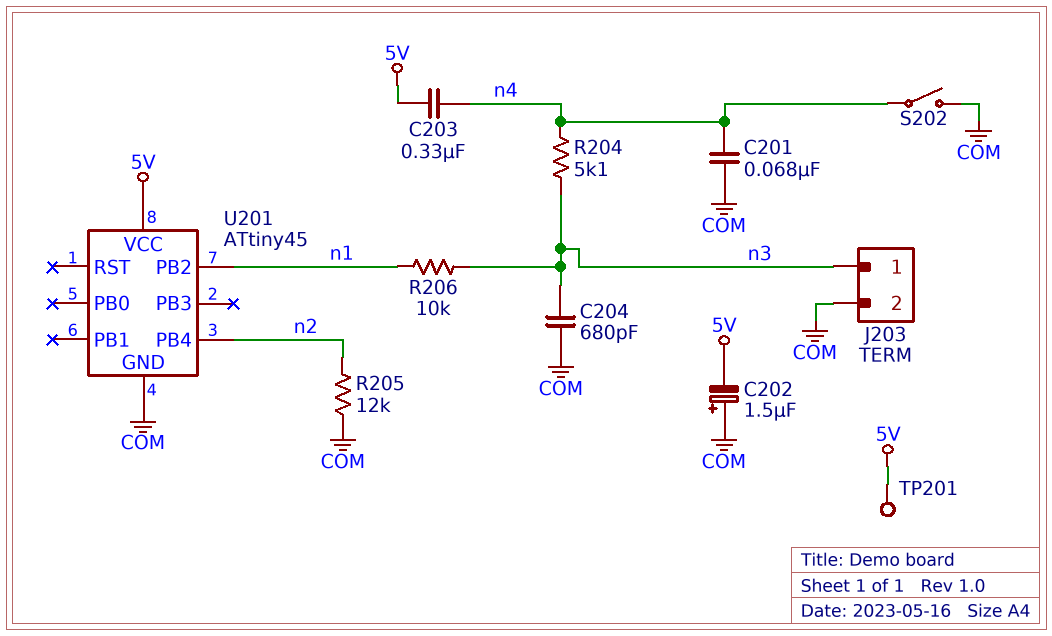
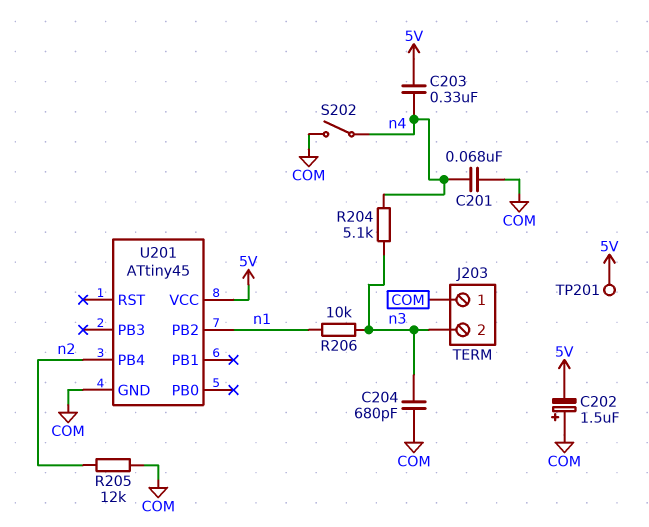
J203 pin 1: n3 -> COM
J203 pin 2: COM -> n3

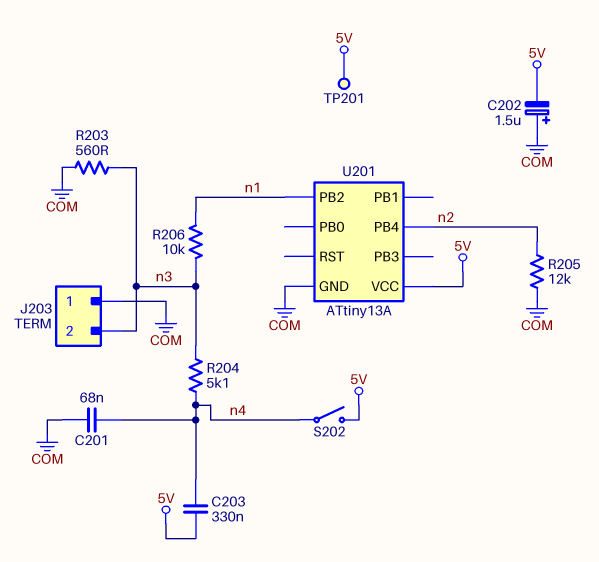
C204: 680pF (COM, n3) -> none
R203: none -> 560 (COM, n3)
S202: switch (COM, n4) -> switch (5V, n4)
U201: ATtiny45 -> ATtiny13A

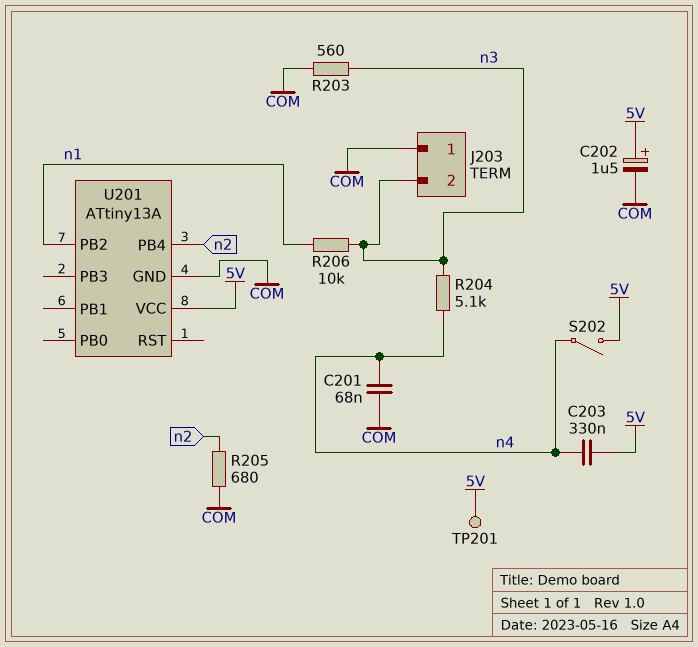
C202: 1.5uF (plus COM, minus 5V) -> 1.5uF (plus 5V, minus COM)
R205: 12k (COM, n2) -> 680 (COM, n2)

